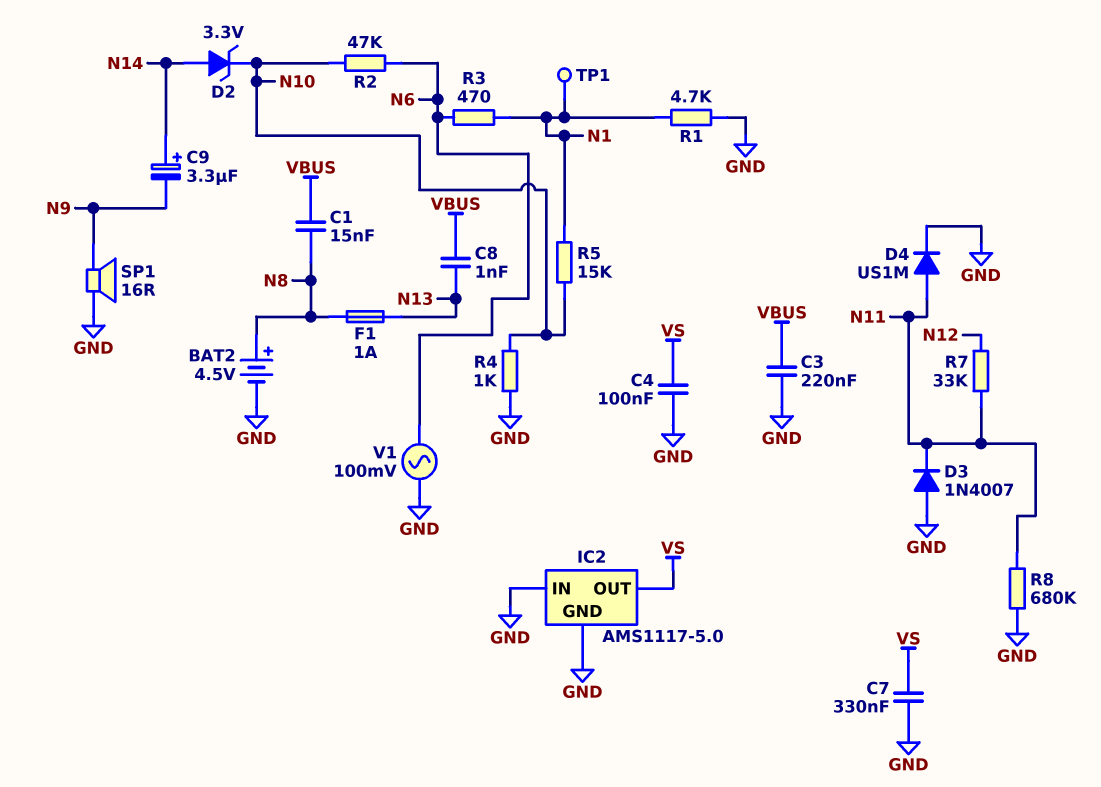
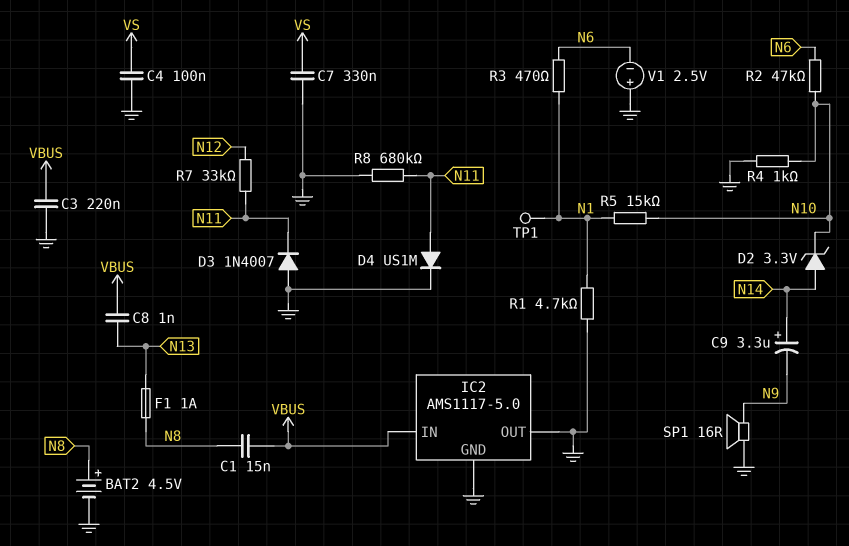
IC2 pin IN: GND -> VBUS
IC2 pin OUT: VS -> GND
V1: AC 100mV (GND, N6) -> 2.5V (plus GND, minus N6)

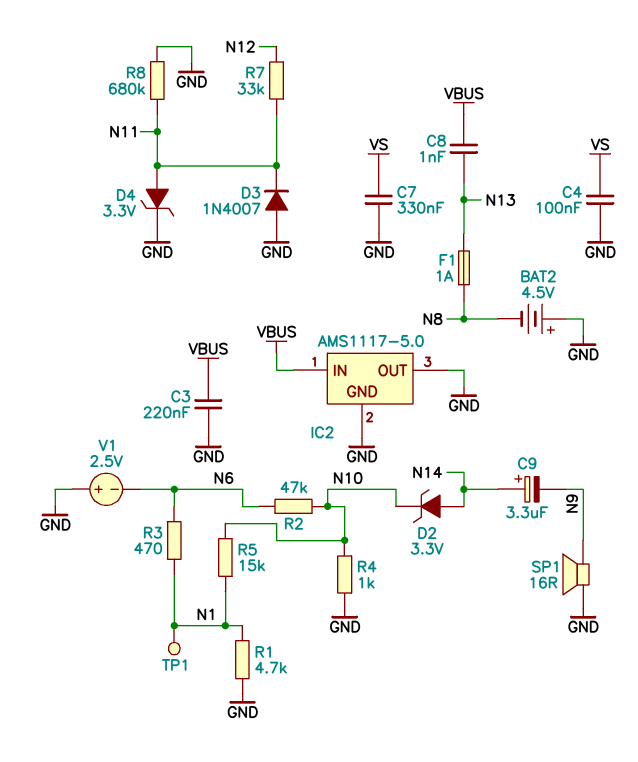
BAT2: 4.5V (plus N8, minus GND) -> 4.5V (plus GND, minus N8)
C1: 15nF (N8, VBUS) -> none
D4: diode US1M (A N11, K GND) -> zener 3.3V (A N11, K GND)

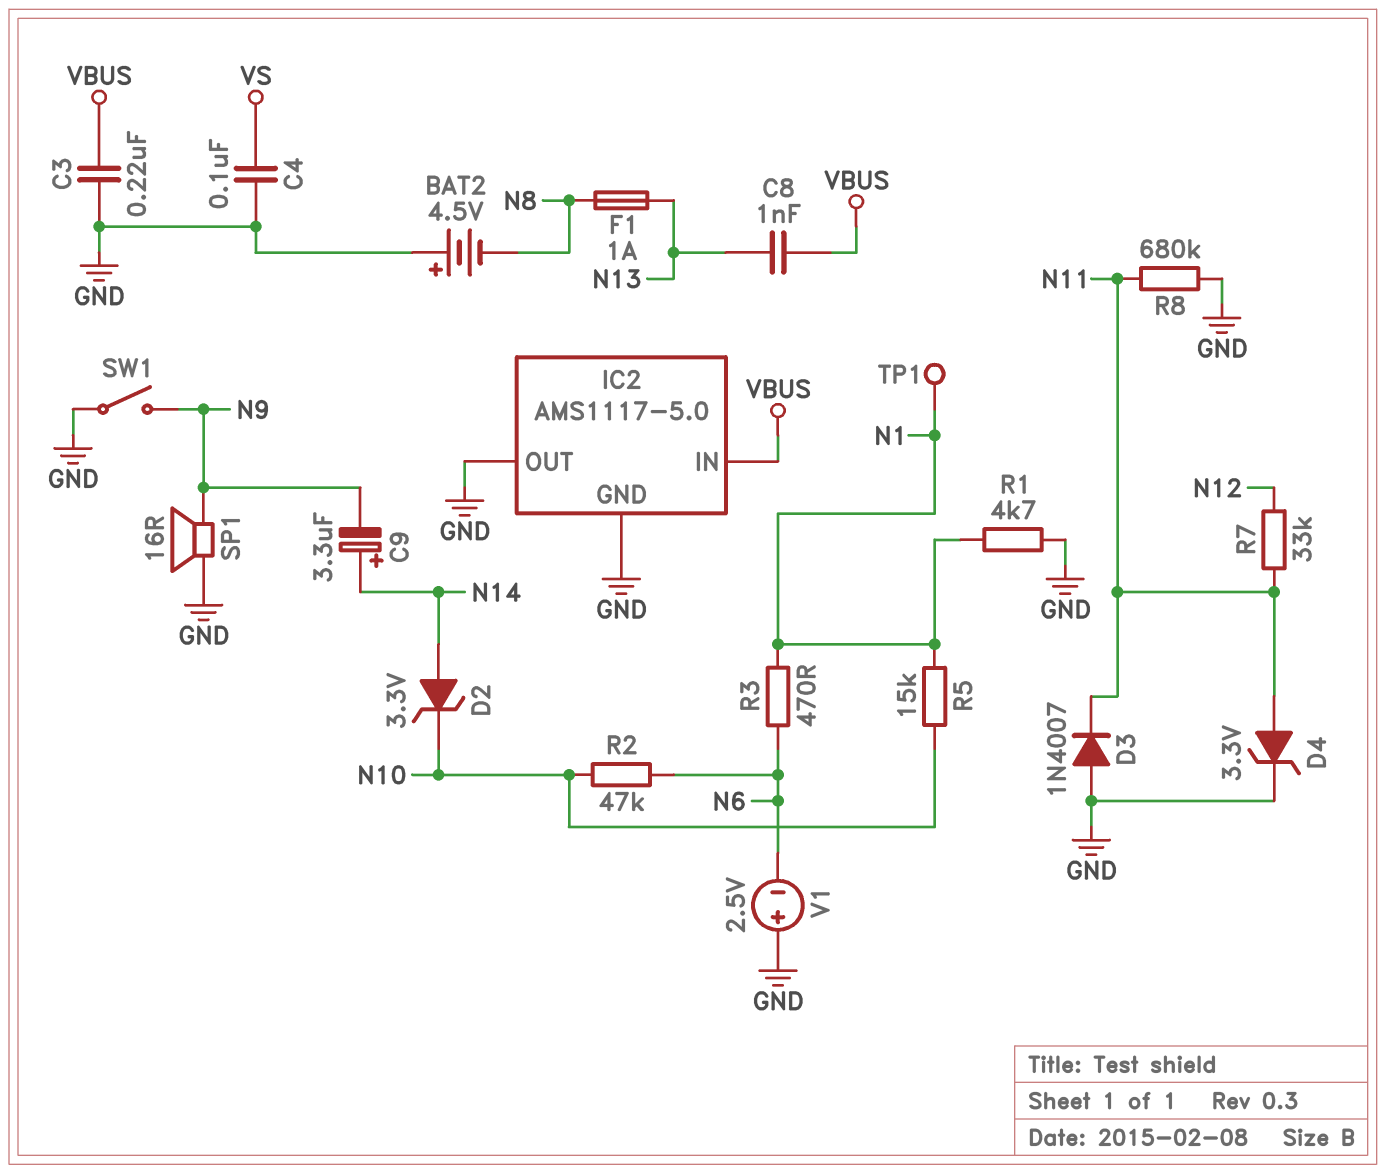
C7: 330nF (GND, VS) -> none
R4: 1k (GND, N10) -> none
SW1: none -> switch (GND, N9)

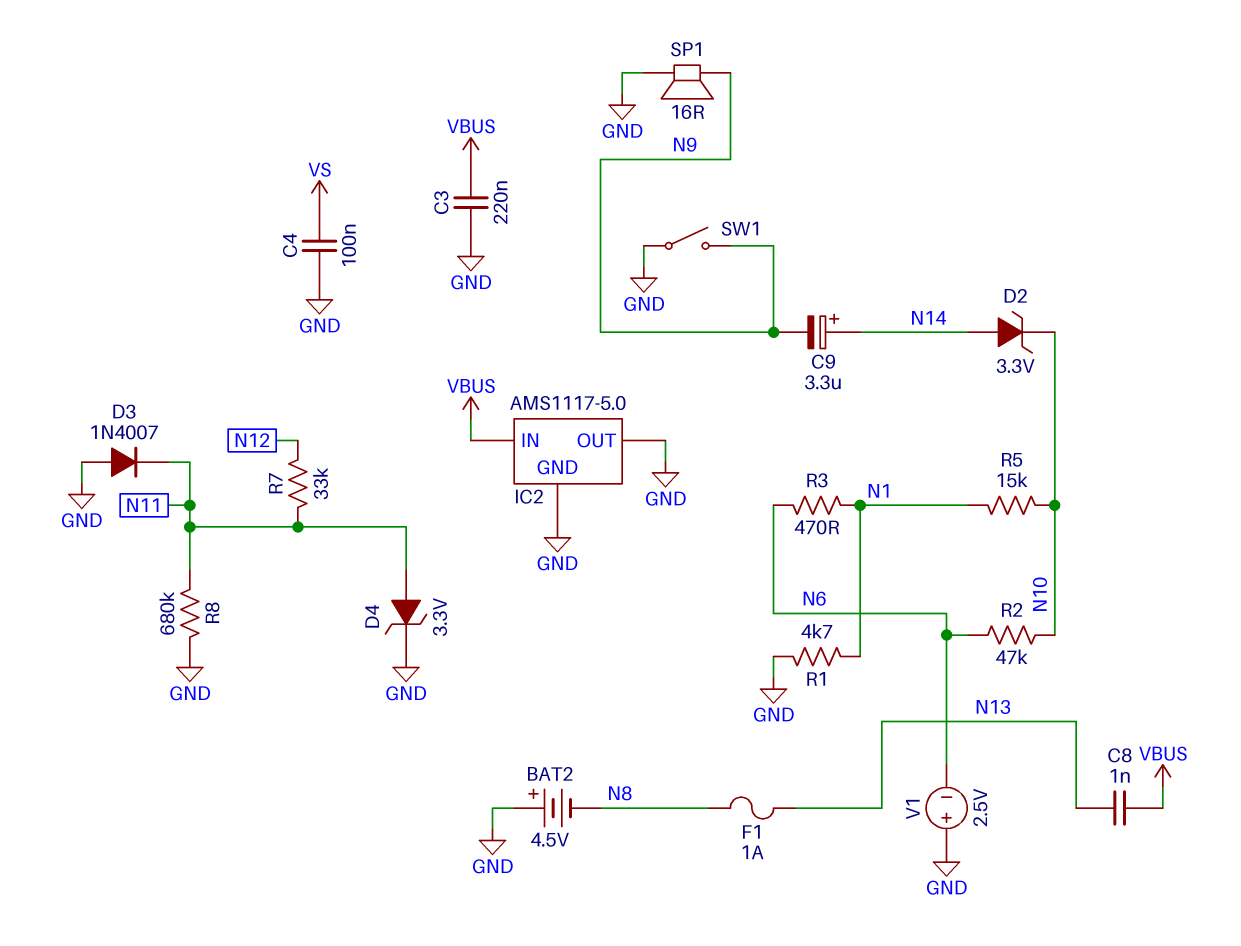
TP1: test point (N1) -> none

